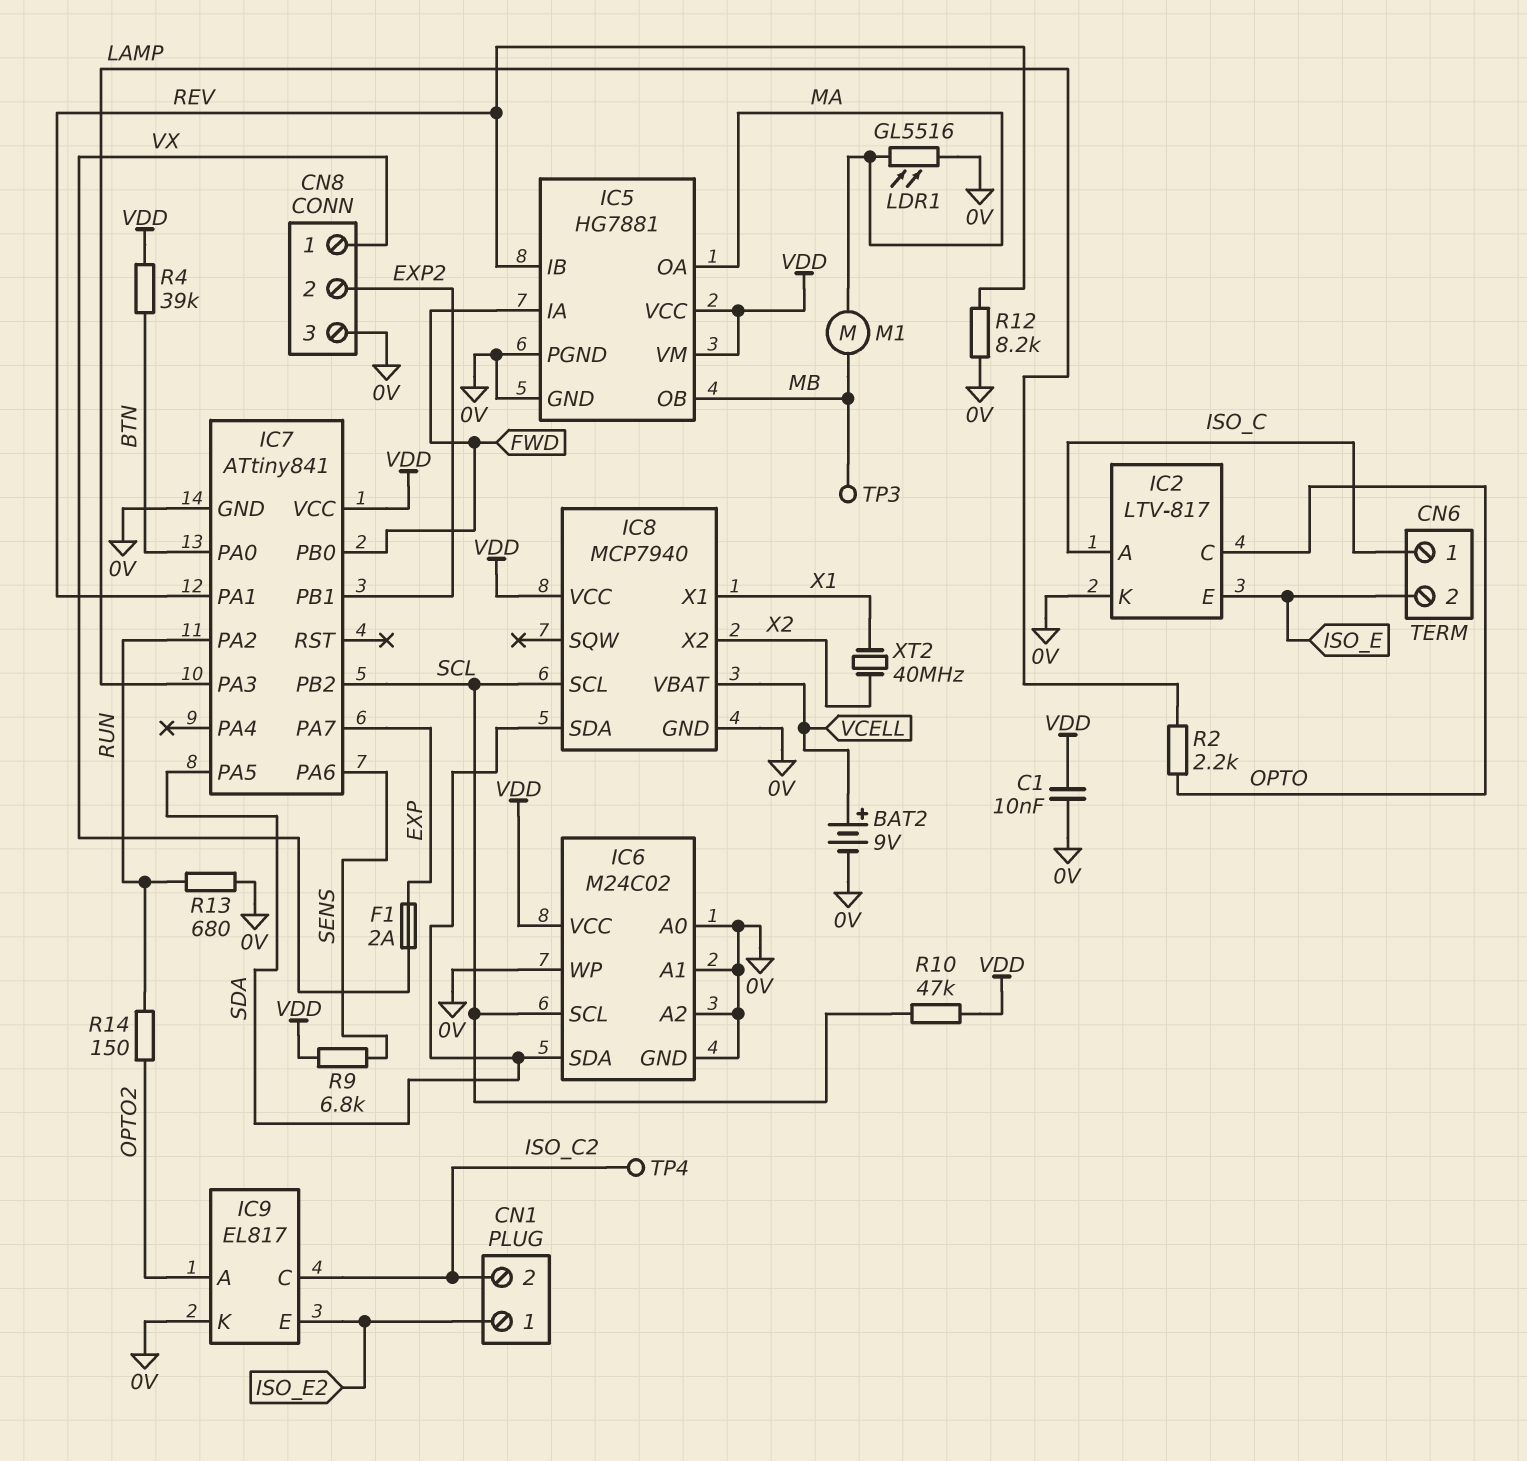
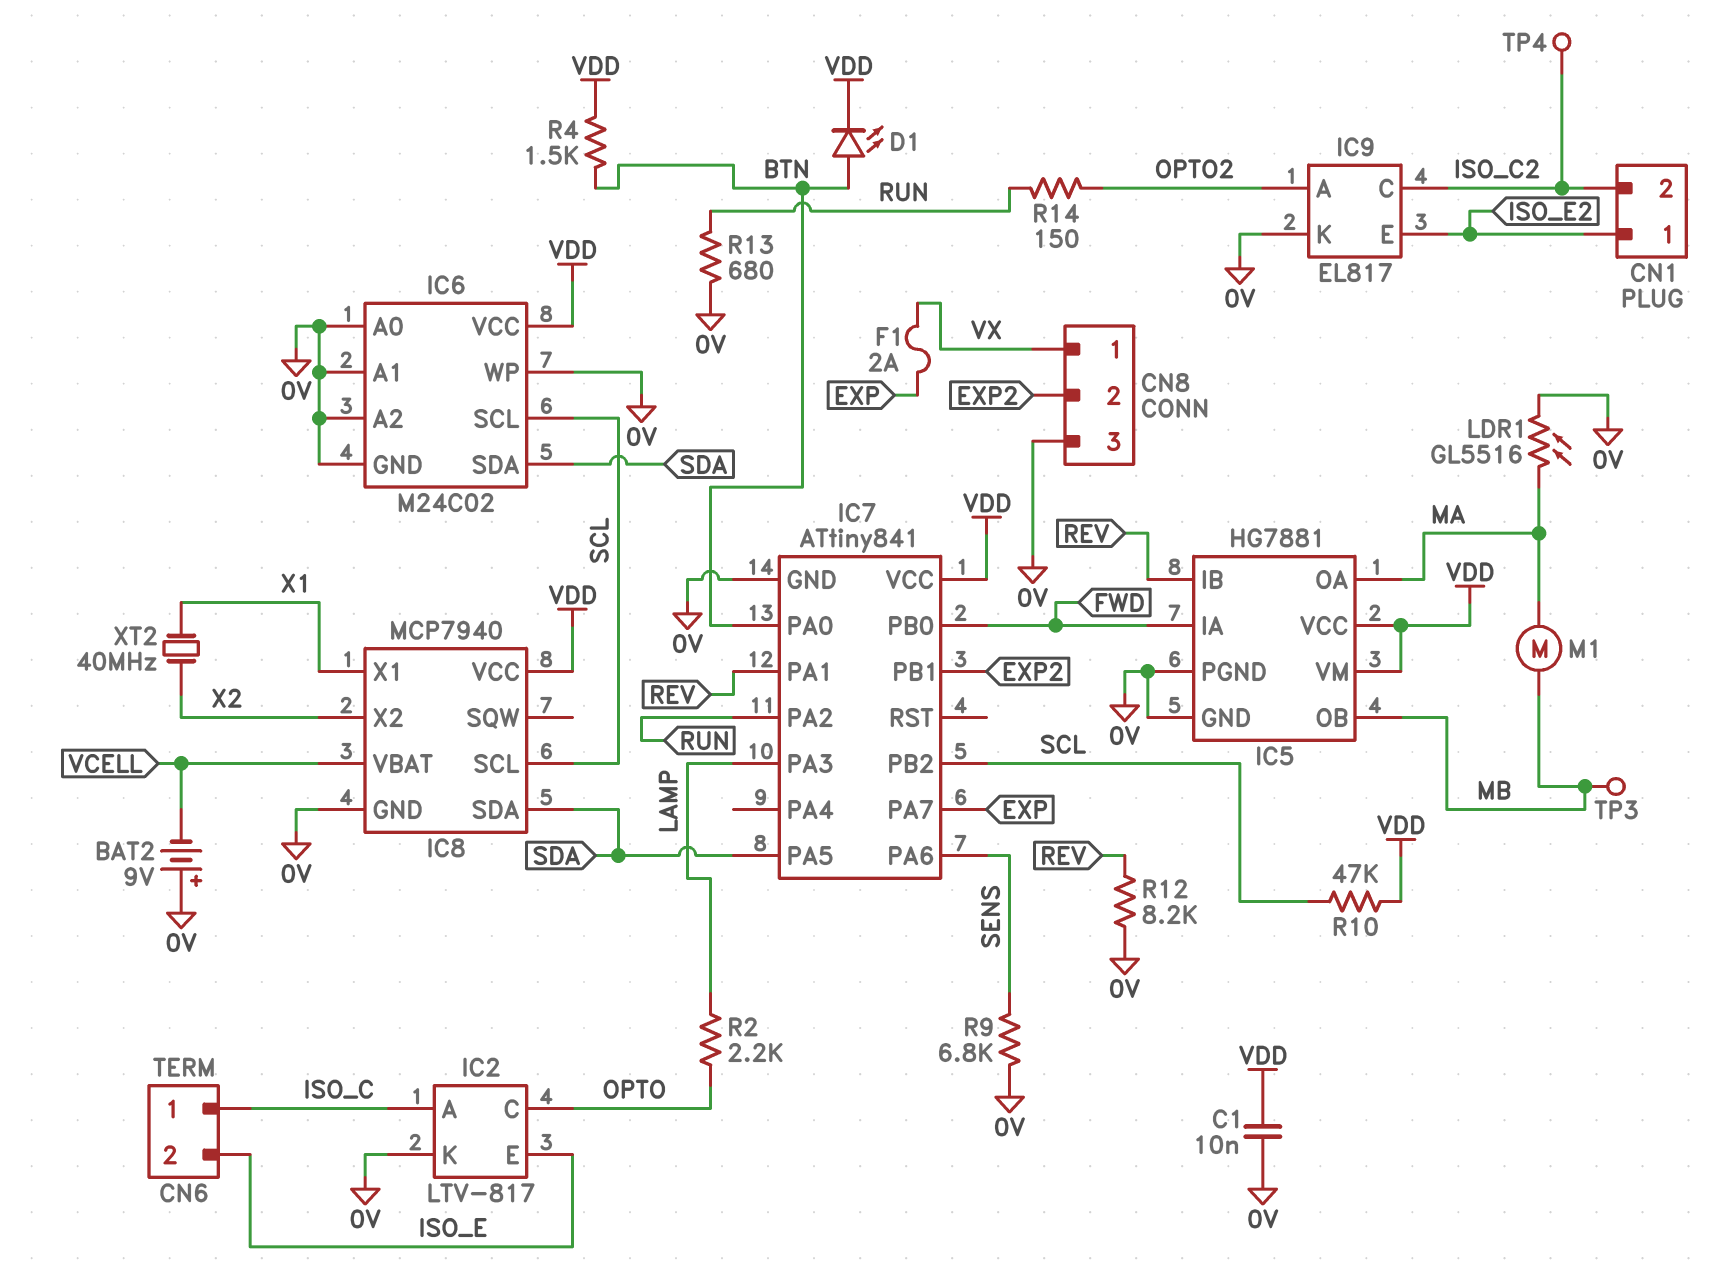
BAT2: 9V (plus VCELL, minus 0V) -> 9V (plus 0V, minus VCELL)
D1: none -> LED (A BTN, K VDD)
R4: 39k (BTN, VDD) -> 1.5k (BTN, VDD)
R9: 6.8k (SENS, VDD) -> 6.8k (0V, SENS)

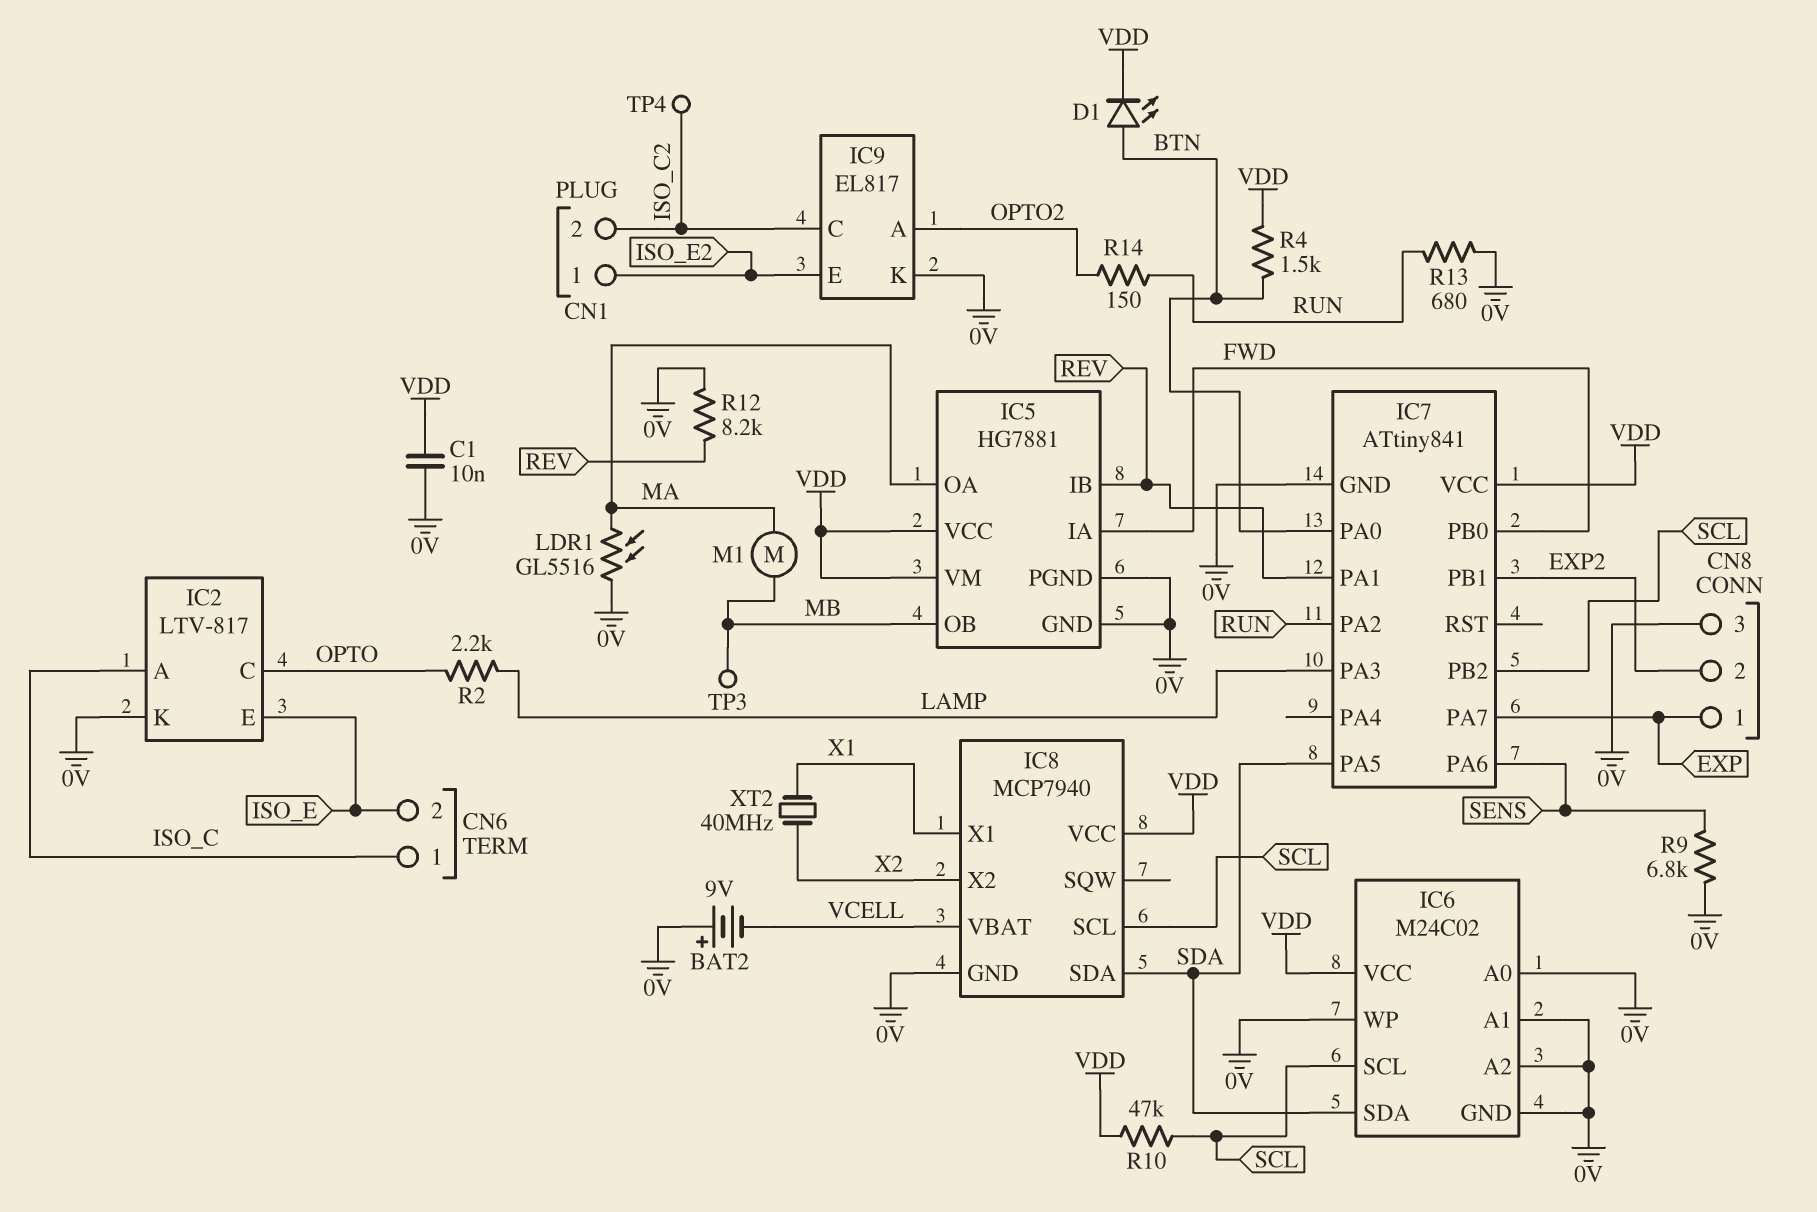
CN8 pin 1: VX -> EXP
F1: 2A (EXP, VX) -> none

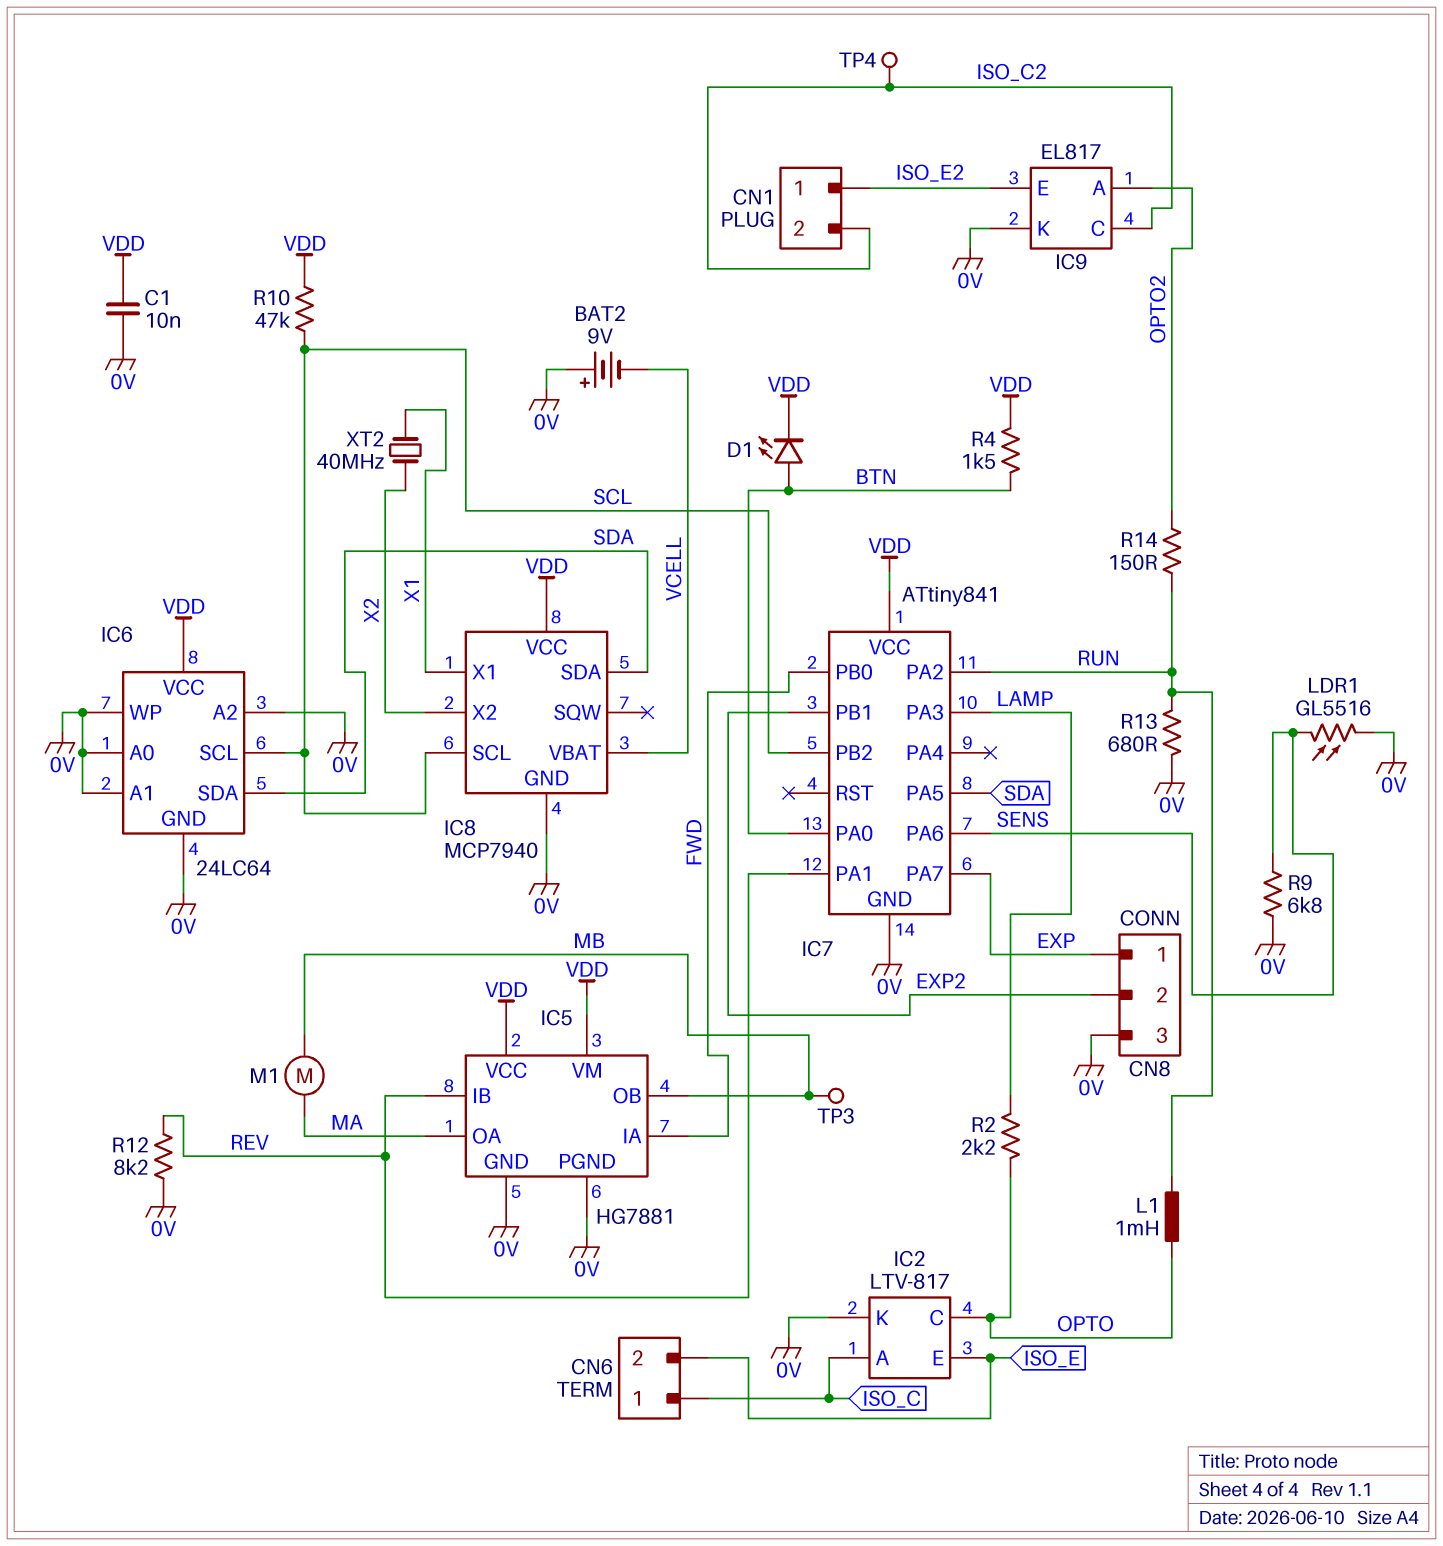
IC6: M24C02 -> 24LC64
L1: none -> 1mH (OPTO, RUN)
LDR1: GL5516 (0V, MA) -> GL5516 (0V, SENS)

